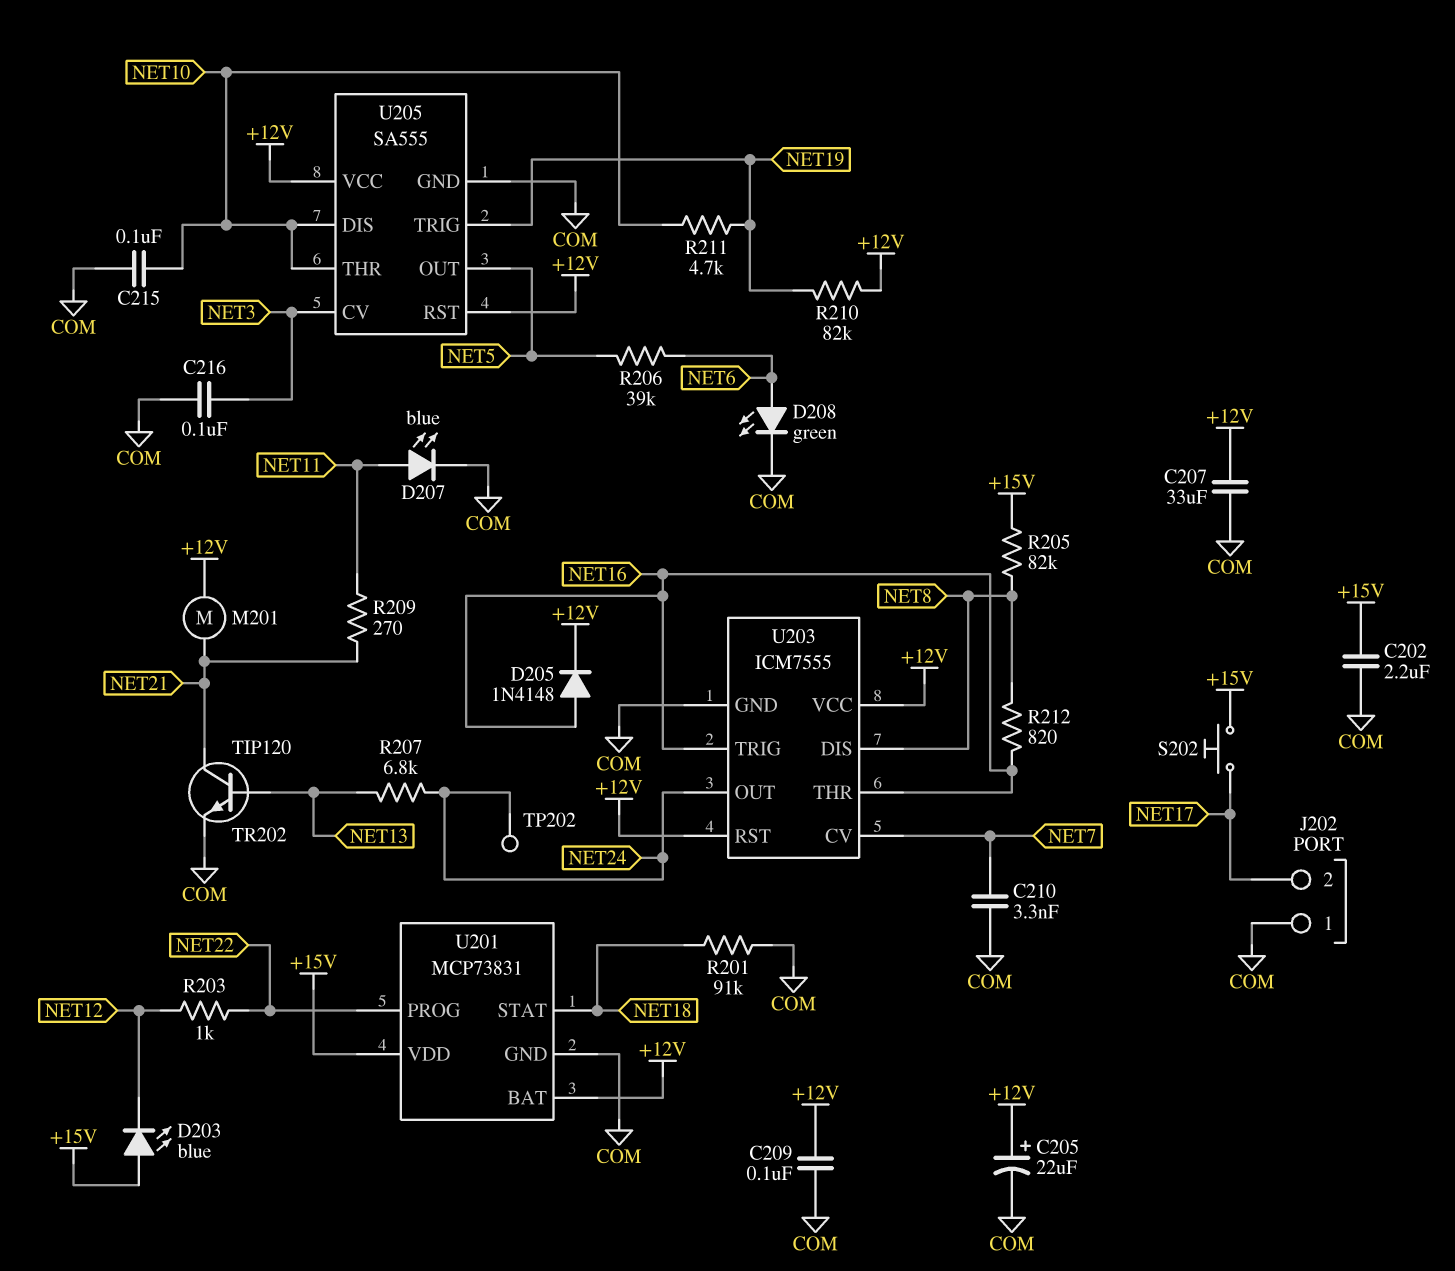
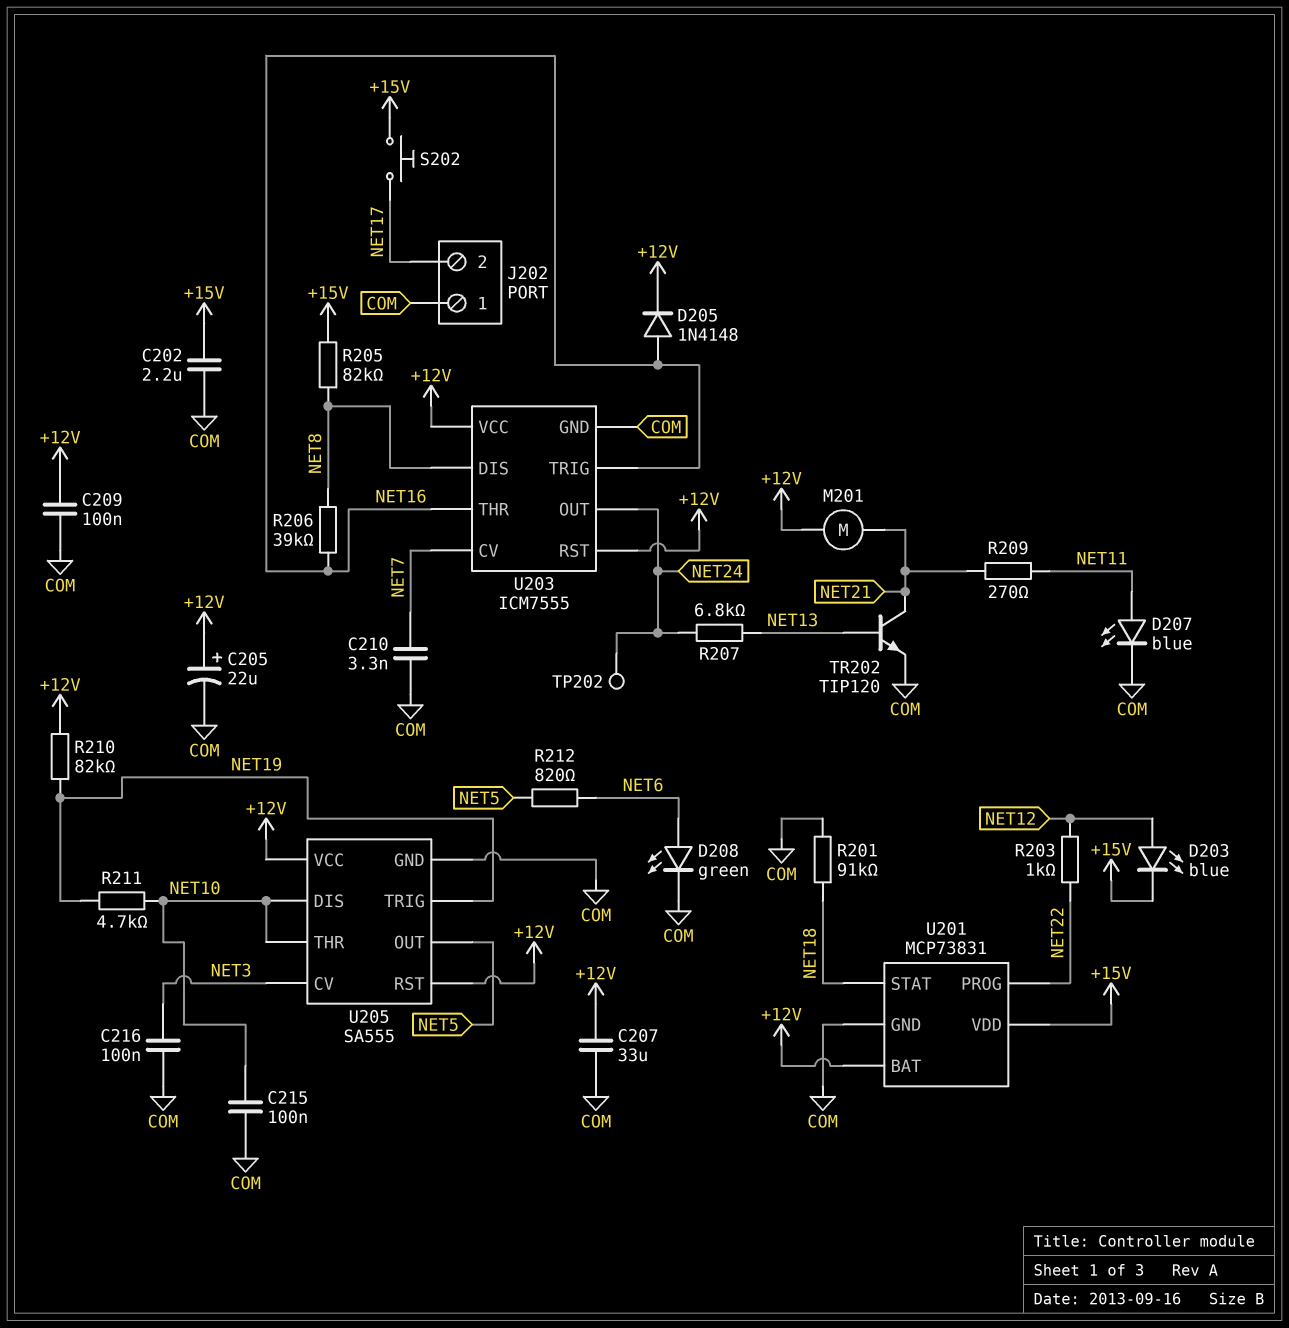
D203: LED blue (A +15V, K NET12) -> LED blue (A NET12, K +15V)
R206: 39k (NET5, NET6) -> 39k (NET8, NET16)
R212: 820 (NET8, NET16) -> 820 (NET5, NET6)

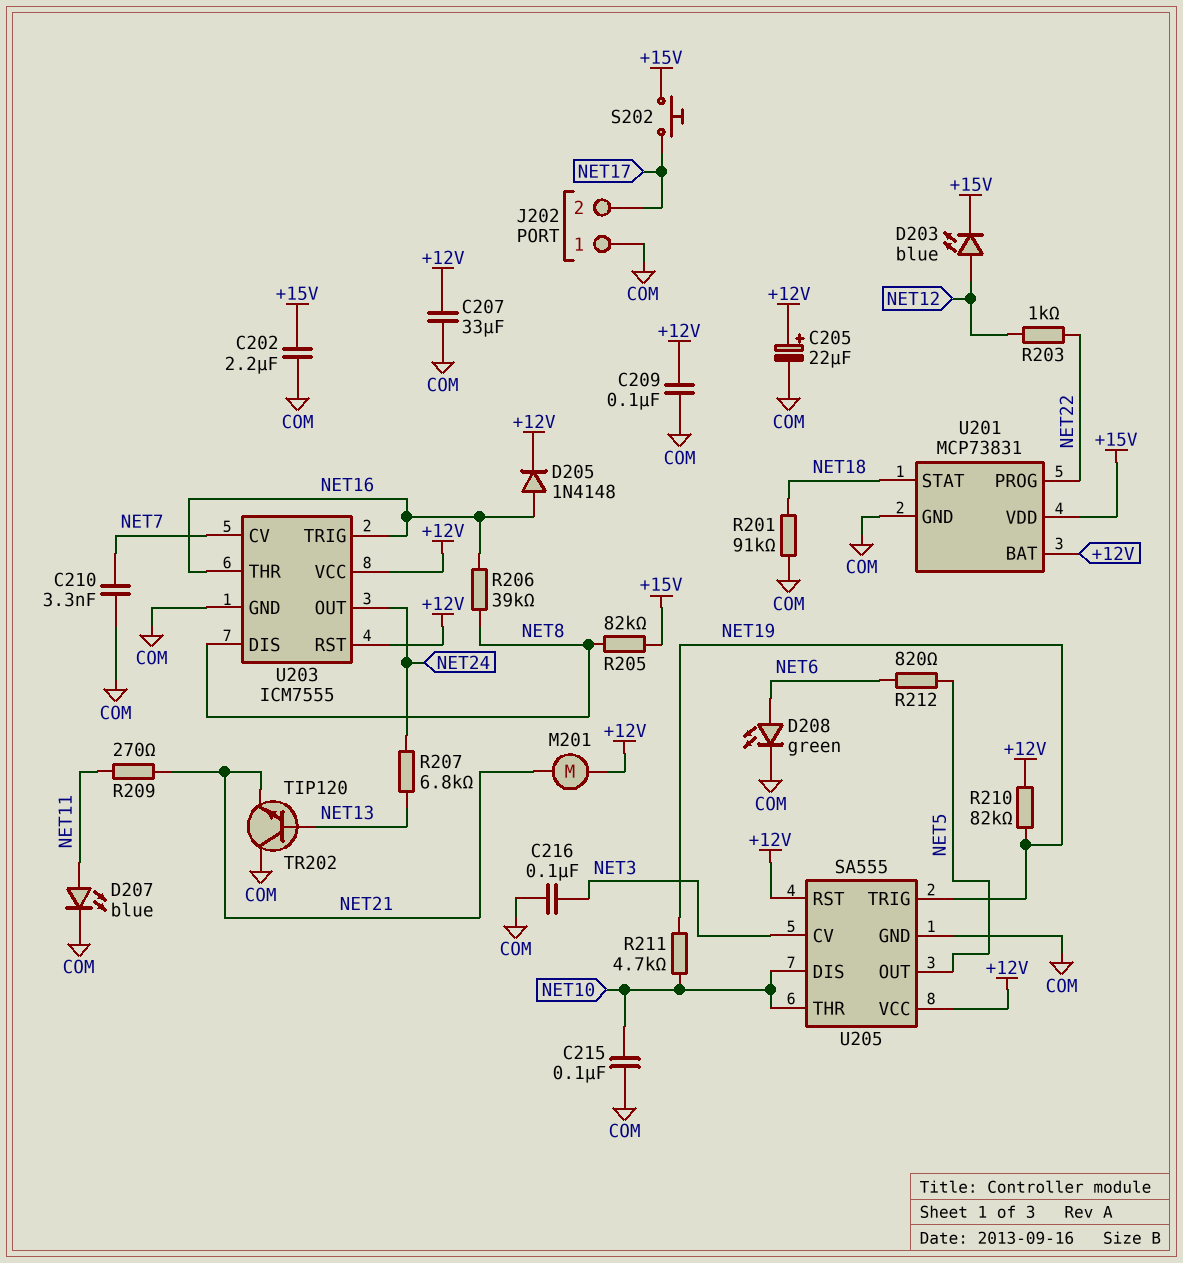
TP202: test point (NET24) -> none
TR202: NPN TIP120 (B NET13, C NET21, E COM) -> NPN TIP120 (B NET13, C COM, E NET21)

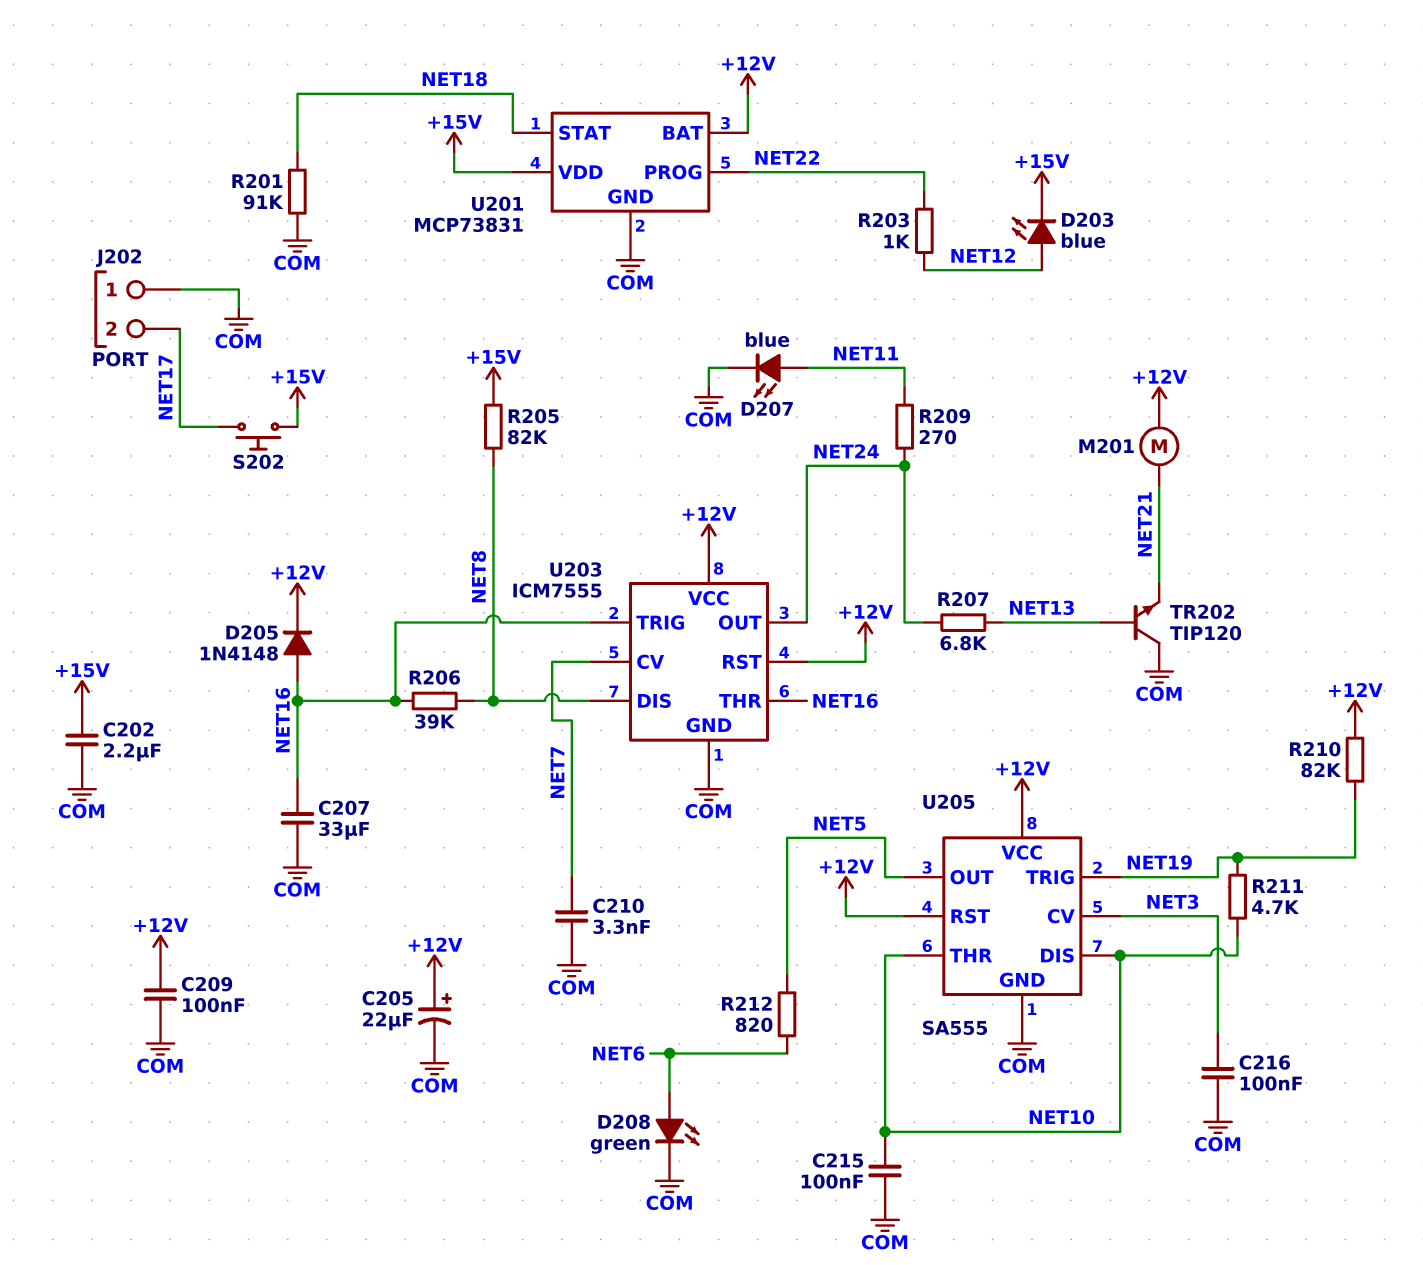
C207: 33uF (+12V, COM) -> 33uF (COM, NET16)
R209: 270 (NET11, NET21) -> 270 (NET11, NET24)

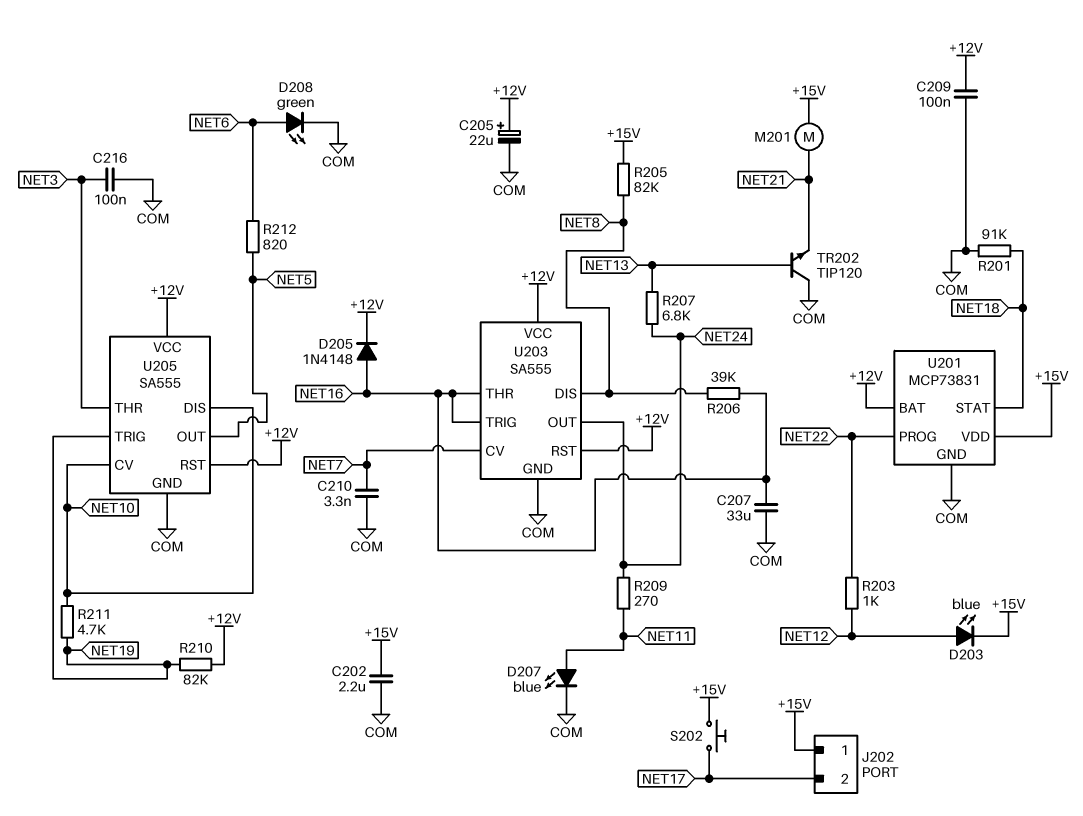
C215: 100nF (COM, NET10) -> none
J202 pin 1: COM -> +15V
M201: motor (+12V, NET21) -> motor (+15V, NET21)
U203: ICM7555 -> SA555
U205 pin CV: NET3 -> NET10
U205 pin THR: NET10 -> NET3

